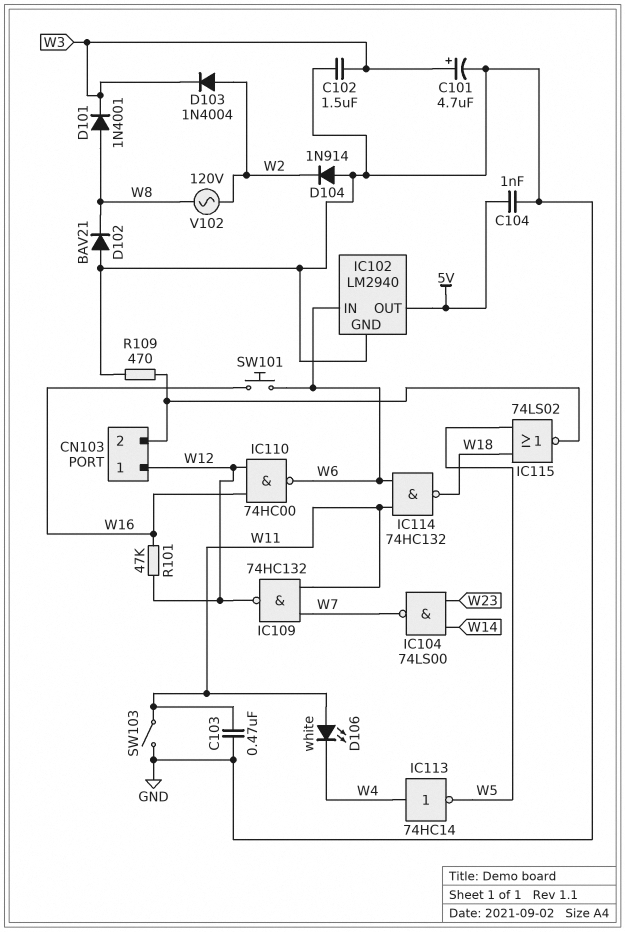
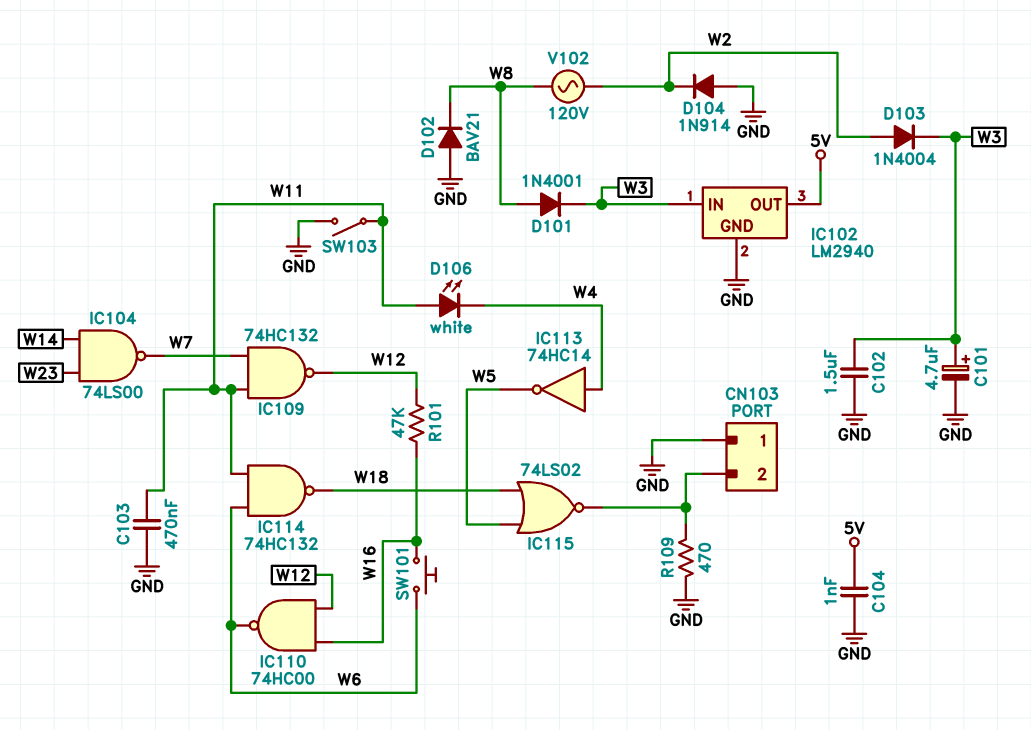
CN103 pin 1: W12 -> GND
IC102 pin IN: W6 -> W3

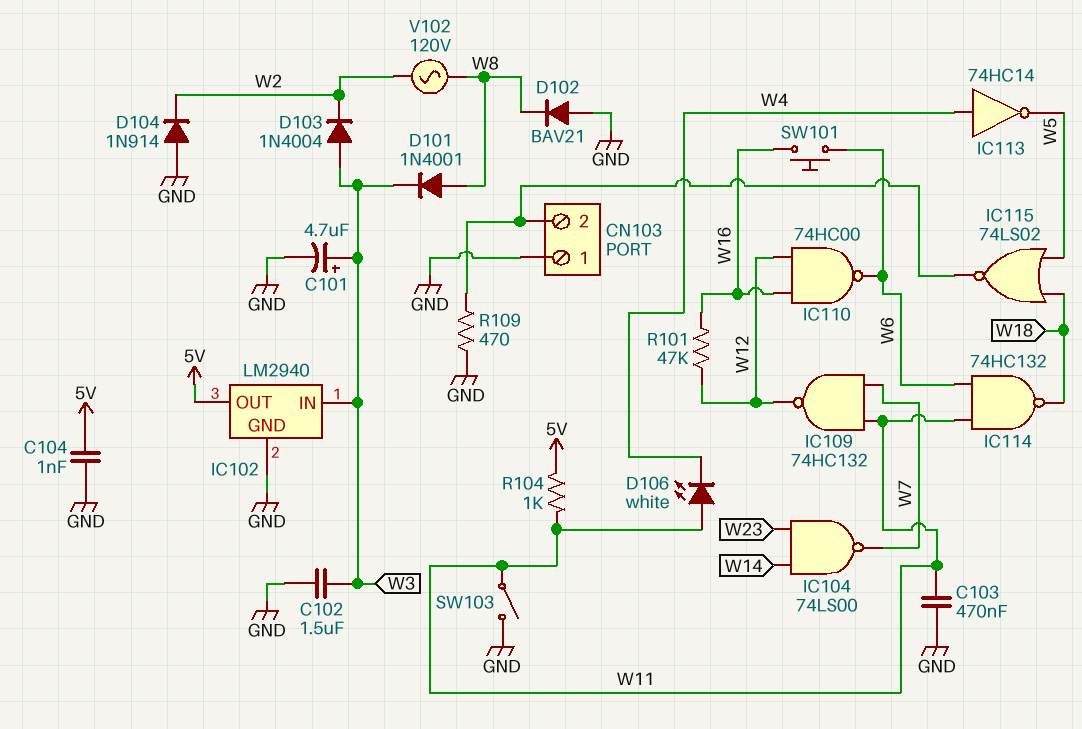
D103: diode 1N4004 (A W2, K W3) -> diode 1N4004 (A W3, K W2)
R104: none -> 1k (5V, W11)

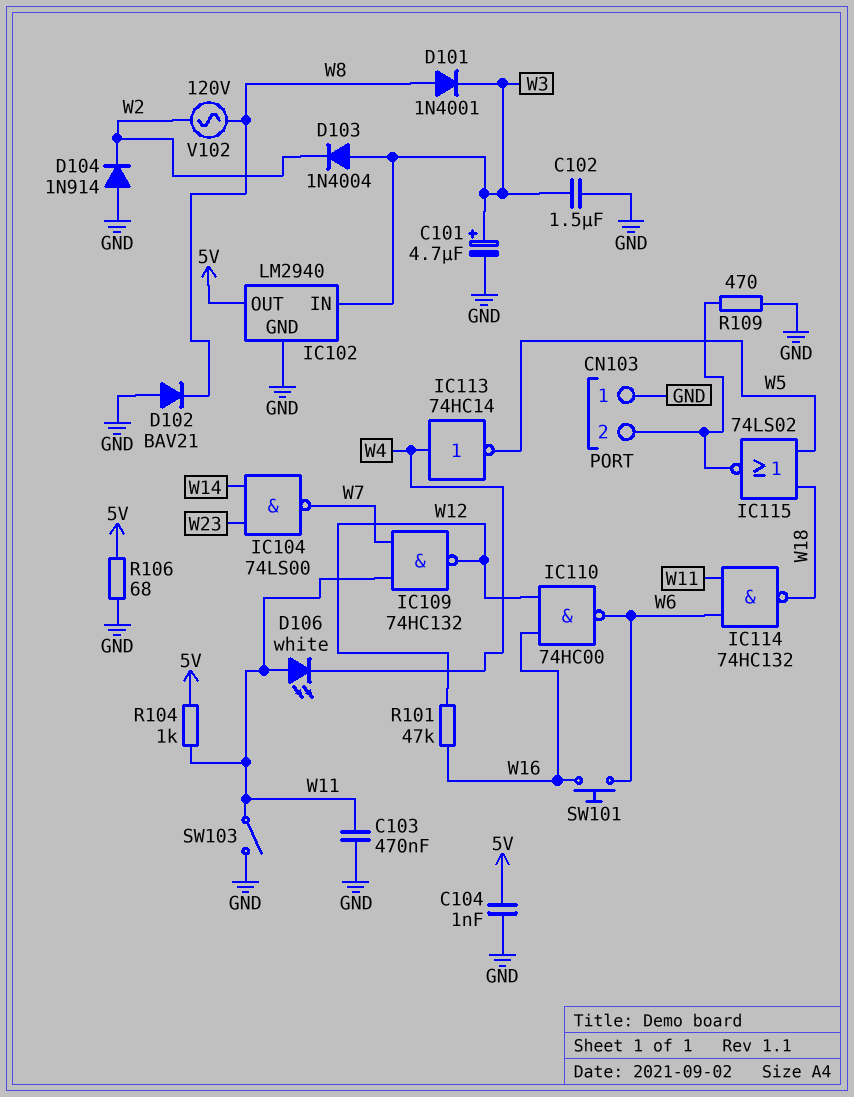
R106: none -> 68 (5V, GND)

